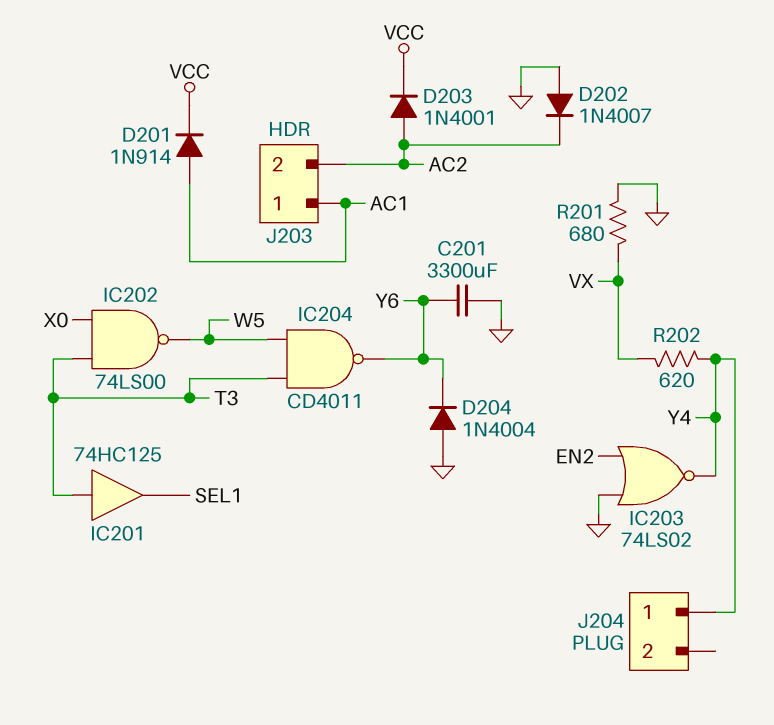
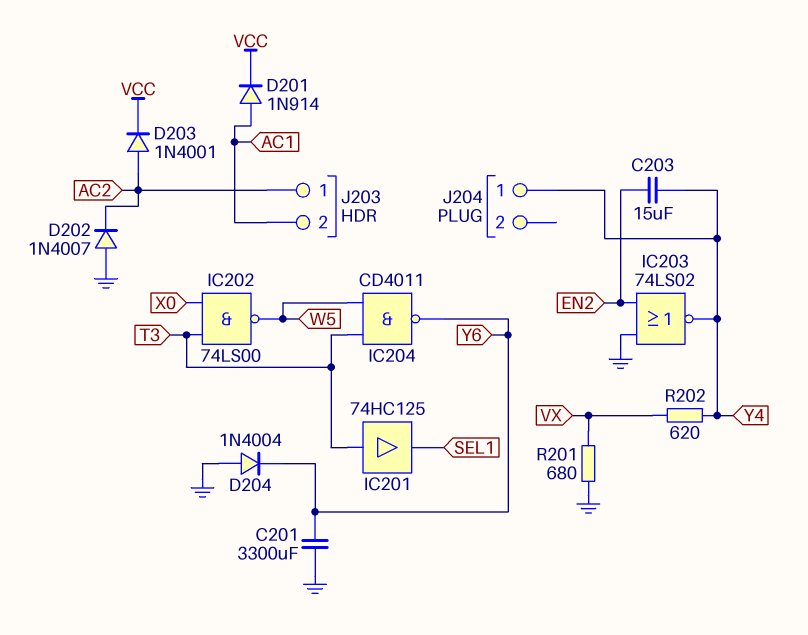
C203: none -> 15uF (EN2, Y4)
J203 pin 1: AC1 -> AC2
J203 pin 2: AC2 -> AC1

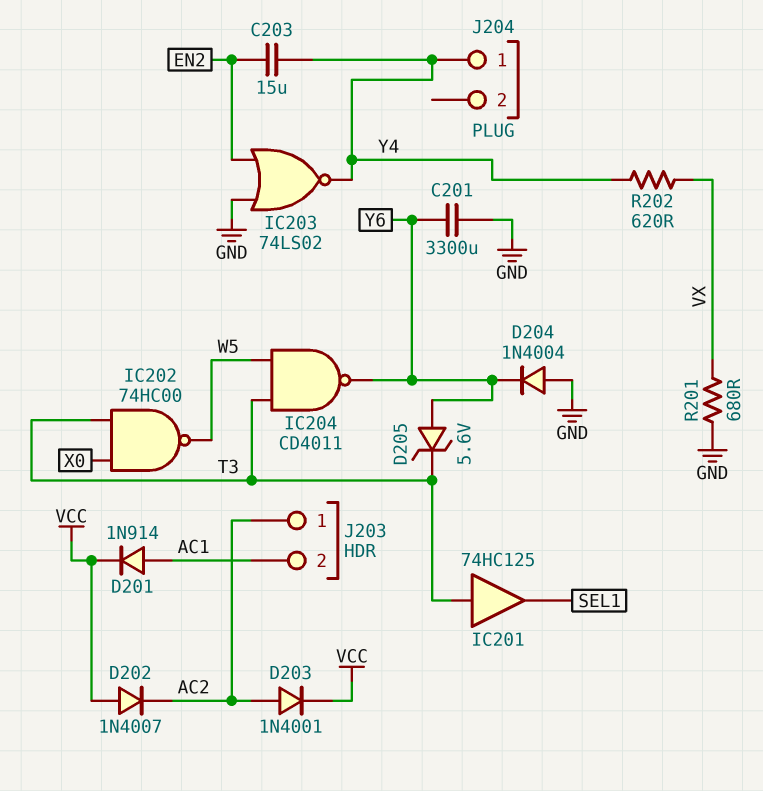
D202: diode 1N4007 (A GND, K AC2) -> diode 1N4007 (A VCC, K AC2)
D205: none -> zener 5.6V (A Y6, K T3)
IC202: NAND 74LS00 (in T3, in X0, out W5) -> NAND 74HC00 (in T3, in X0, out W5)

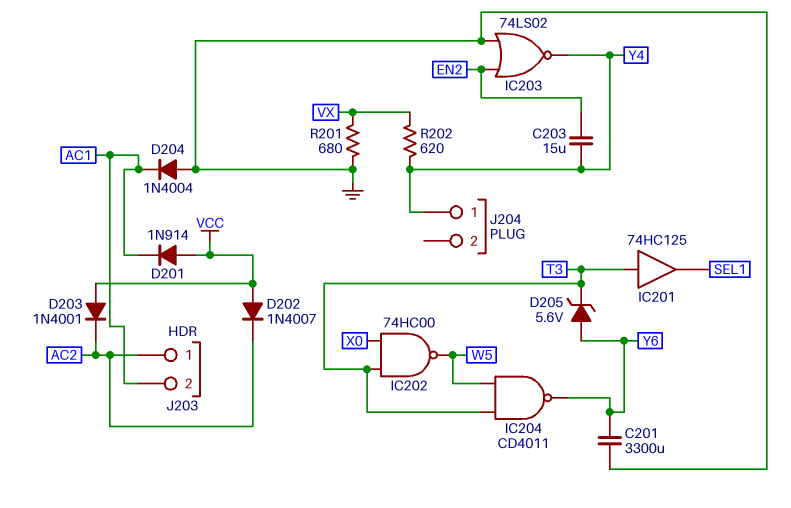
D201: diode 1N914 (A AC1, K VCC) -> diode 1N914 (A VCC, K AC1)
D203: diode 1N4001 (A AC2, K VCC) -> diode 1N4001 (A VCC, K AC2)
D204: diode 1N4004 (A GND, K Y6) -> diode 1N4004 (A GND, K AC1)

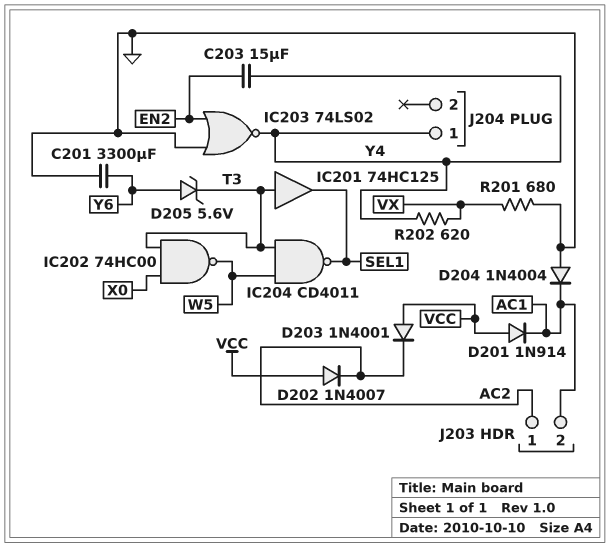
IC204: NAND CD4011 (in T3, in W5, out Y6) -> NAND CD4011 (in T3, in W5, out SEL1)

